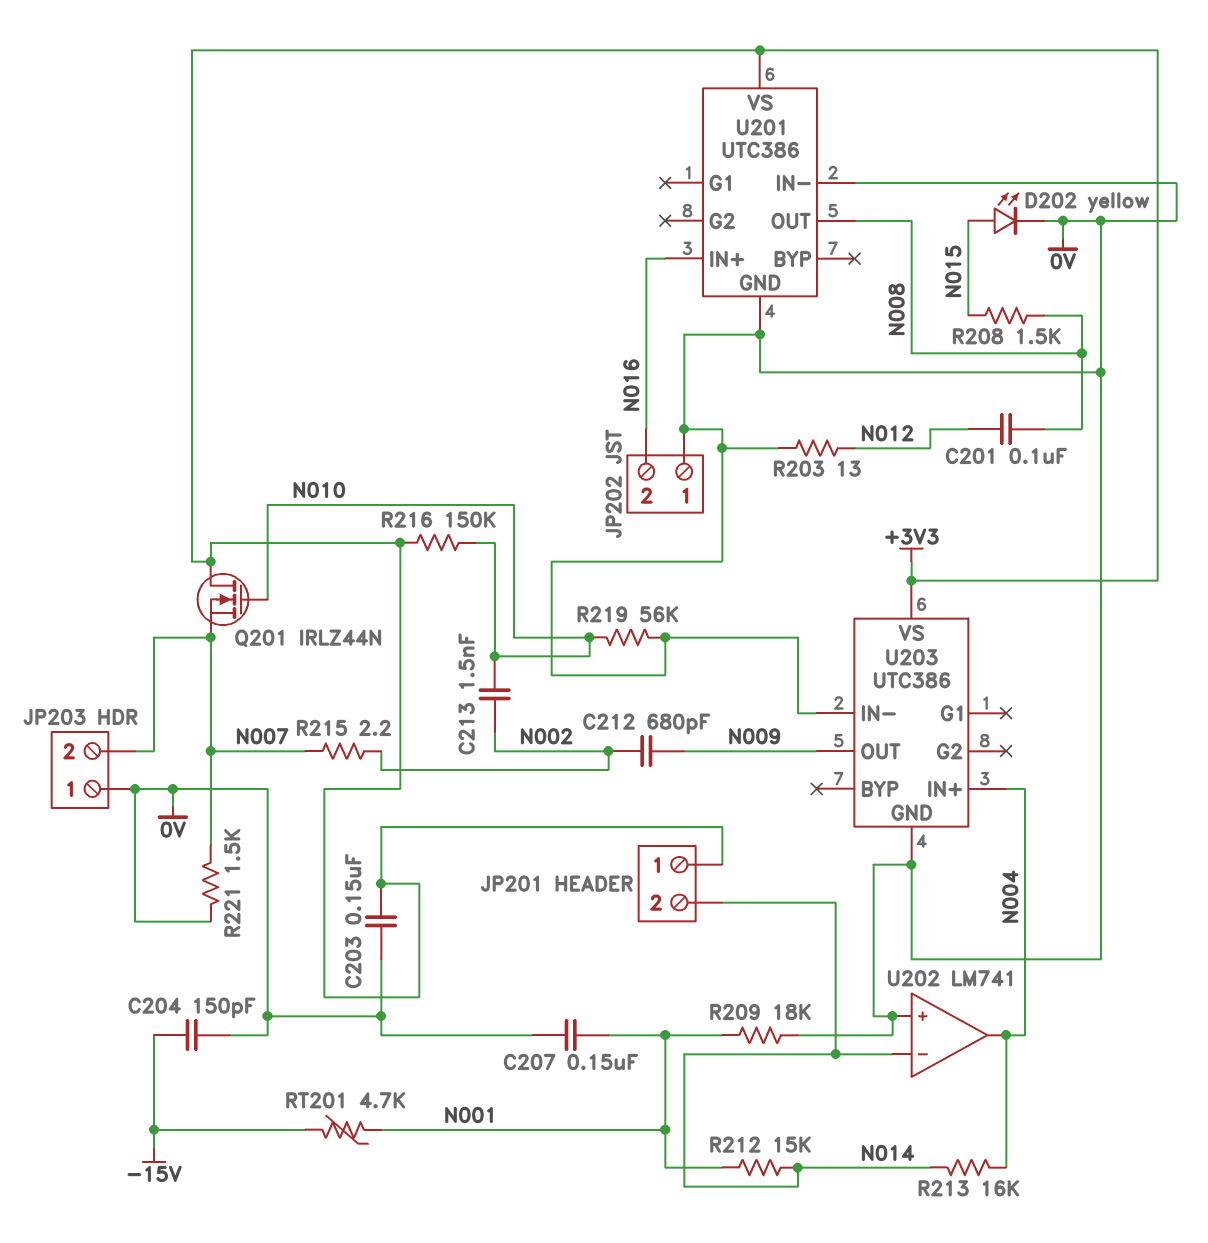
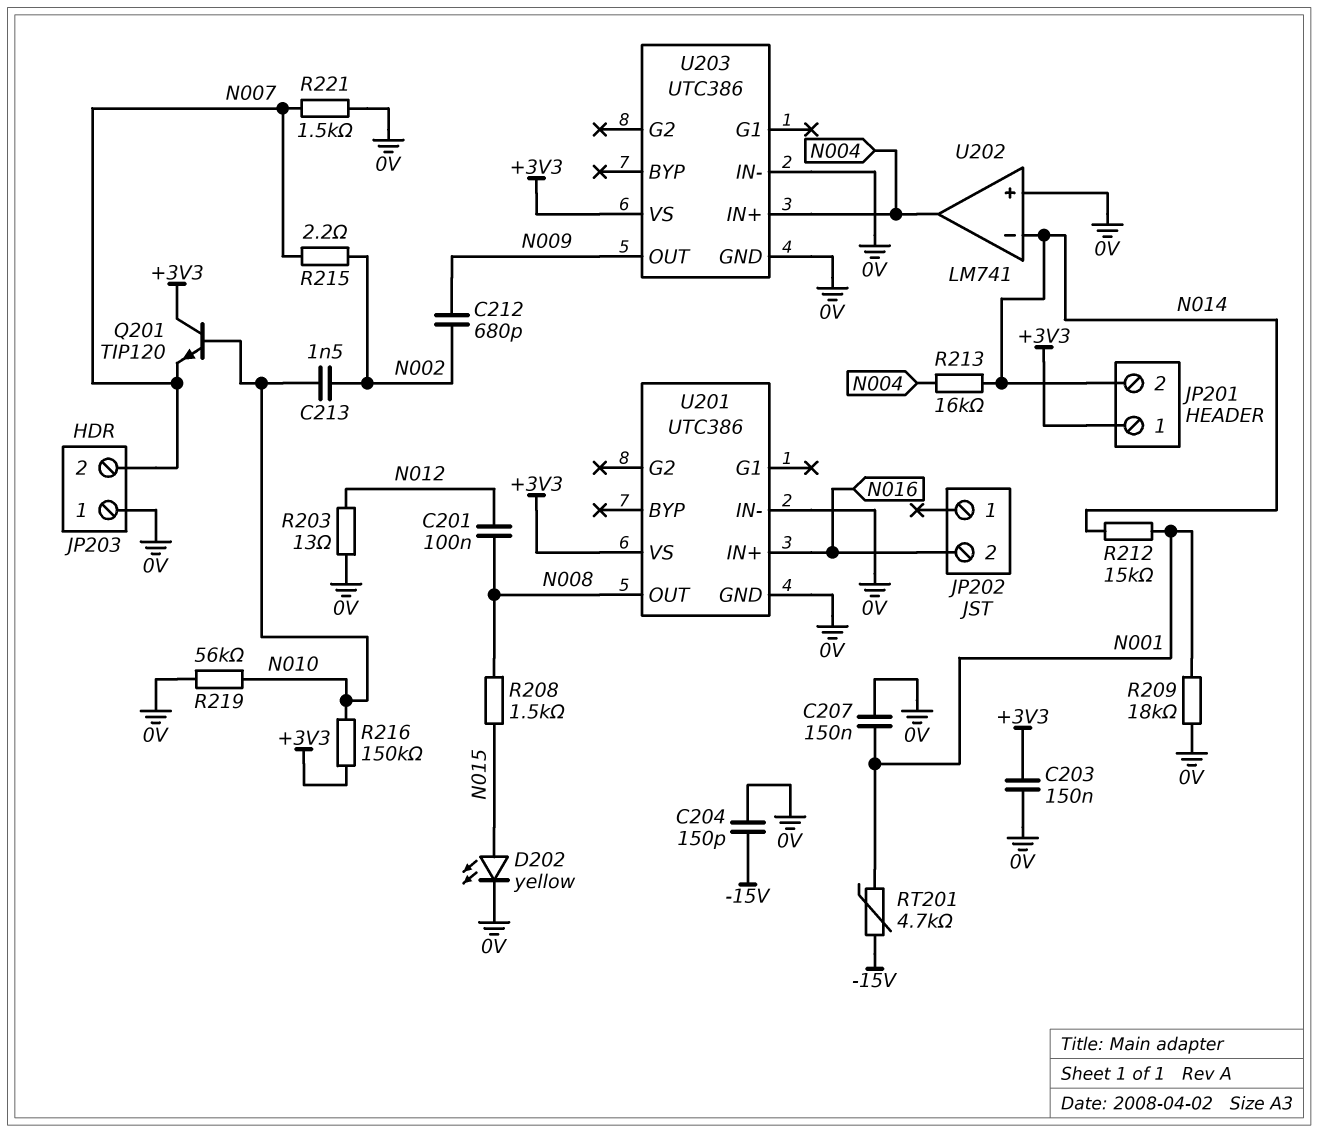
JP202 pin 1: 0V -> none
Q201: NMOS IRLZ44N (G N010, D +3V3, S N007) -> NPN TIP120 (B N010, C +3V3, E N007)

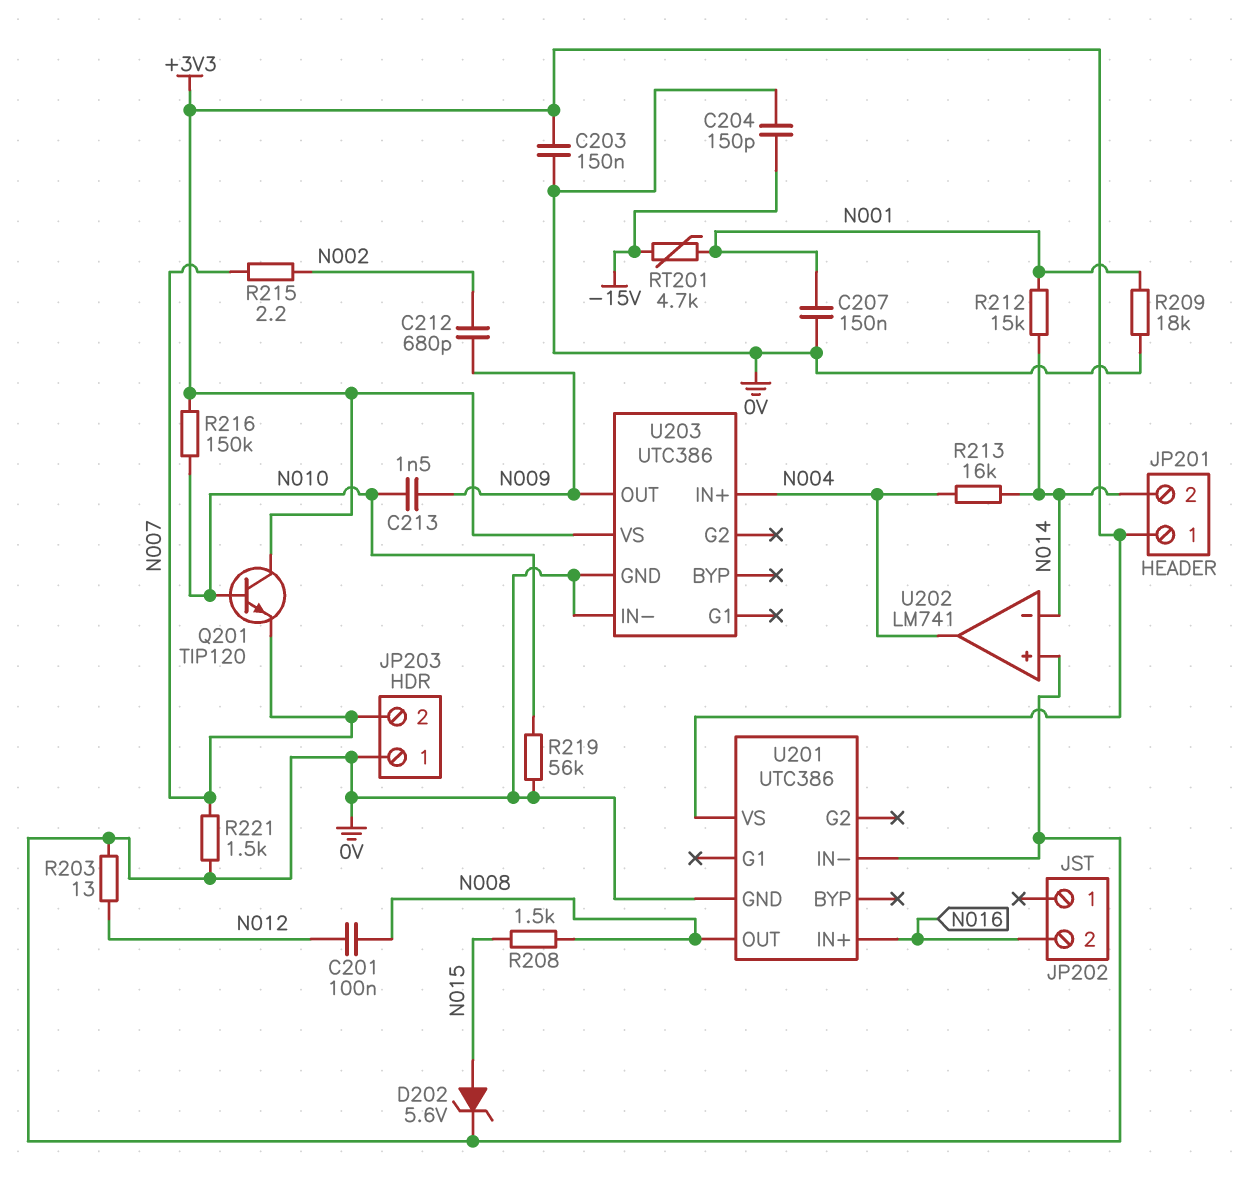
C213: 1.5nF (N002, N010) -> 1.5nF (N009, N010)
D202: LED yellow (A N015, K 0V) -> zener 5.6V (A N015, K 0V)

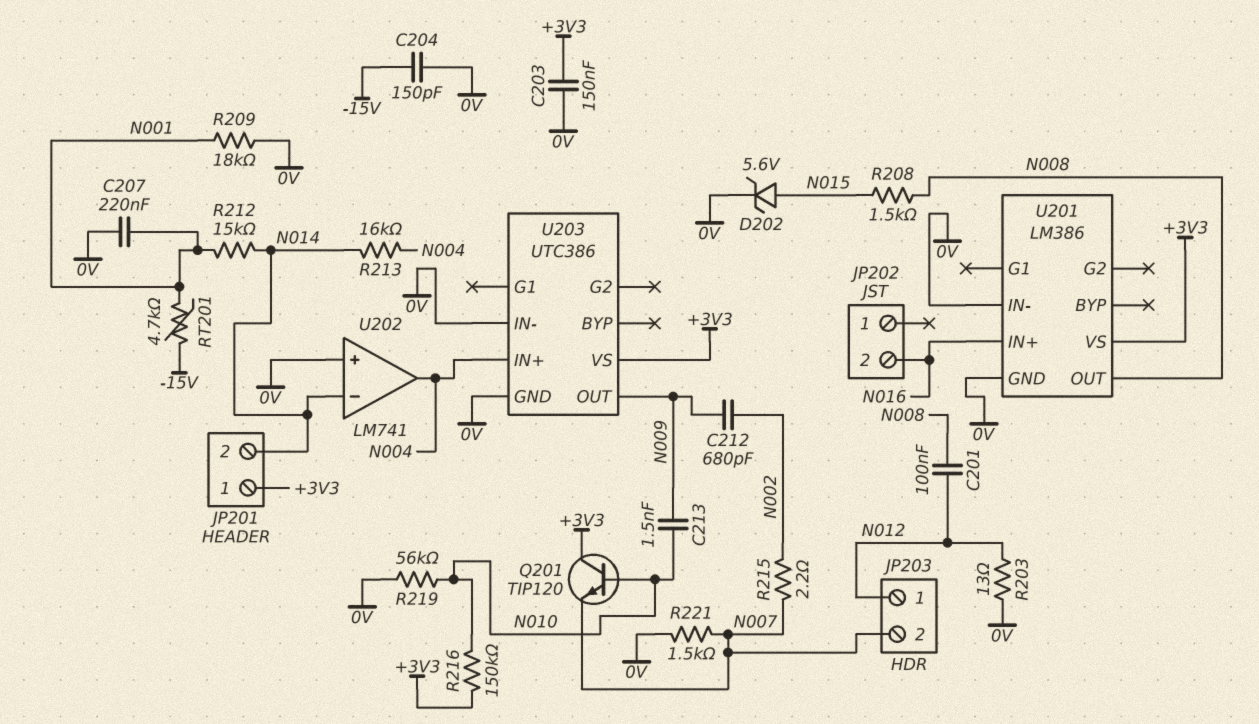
C207: 150nF (0V, N001) -> 220nF (0V, N001)
JP203 pin 1: 0V -> N012
U201: UTC386 -> LM386

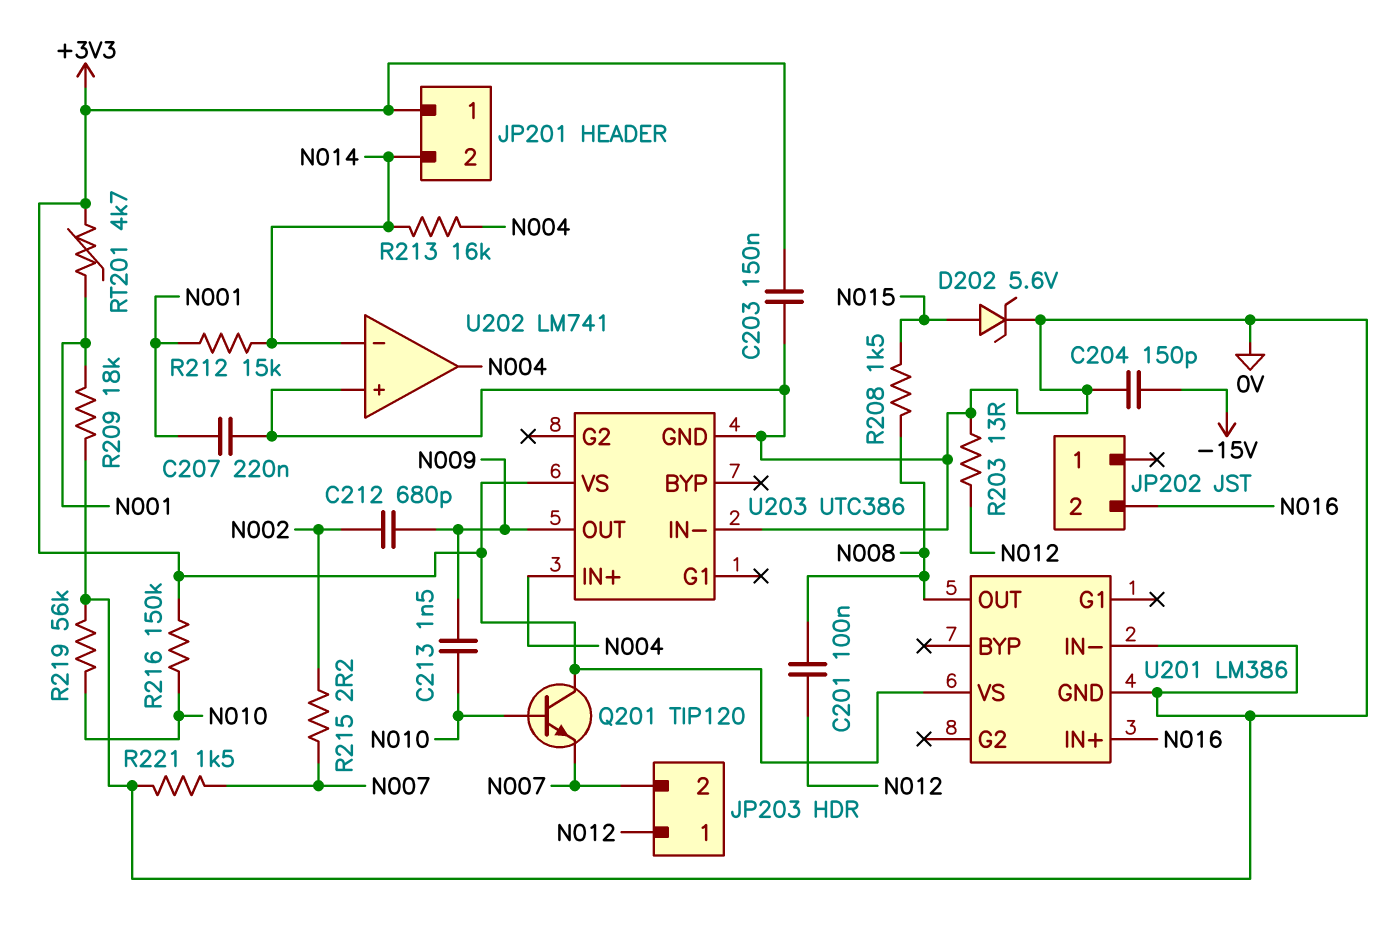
RT201: 4.7k (-15V, N001) -> 4.7k (+3V3, N001)

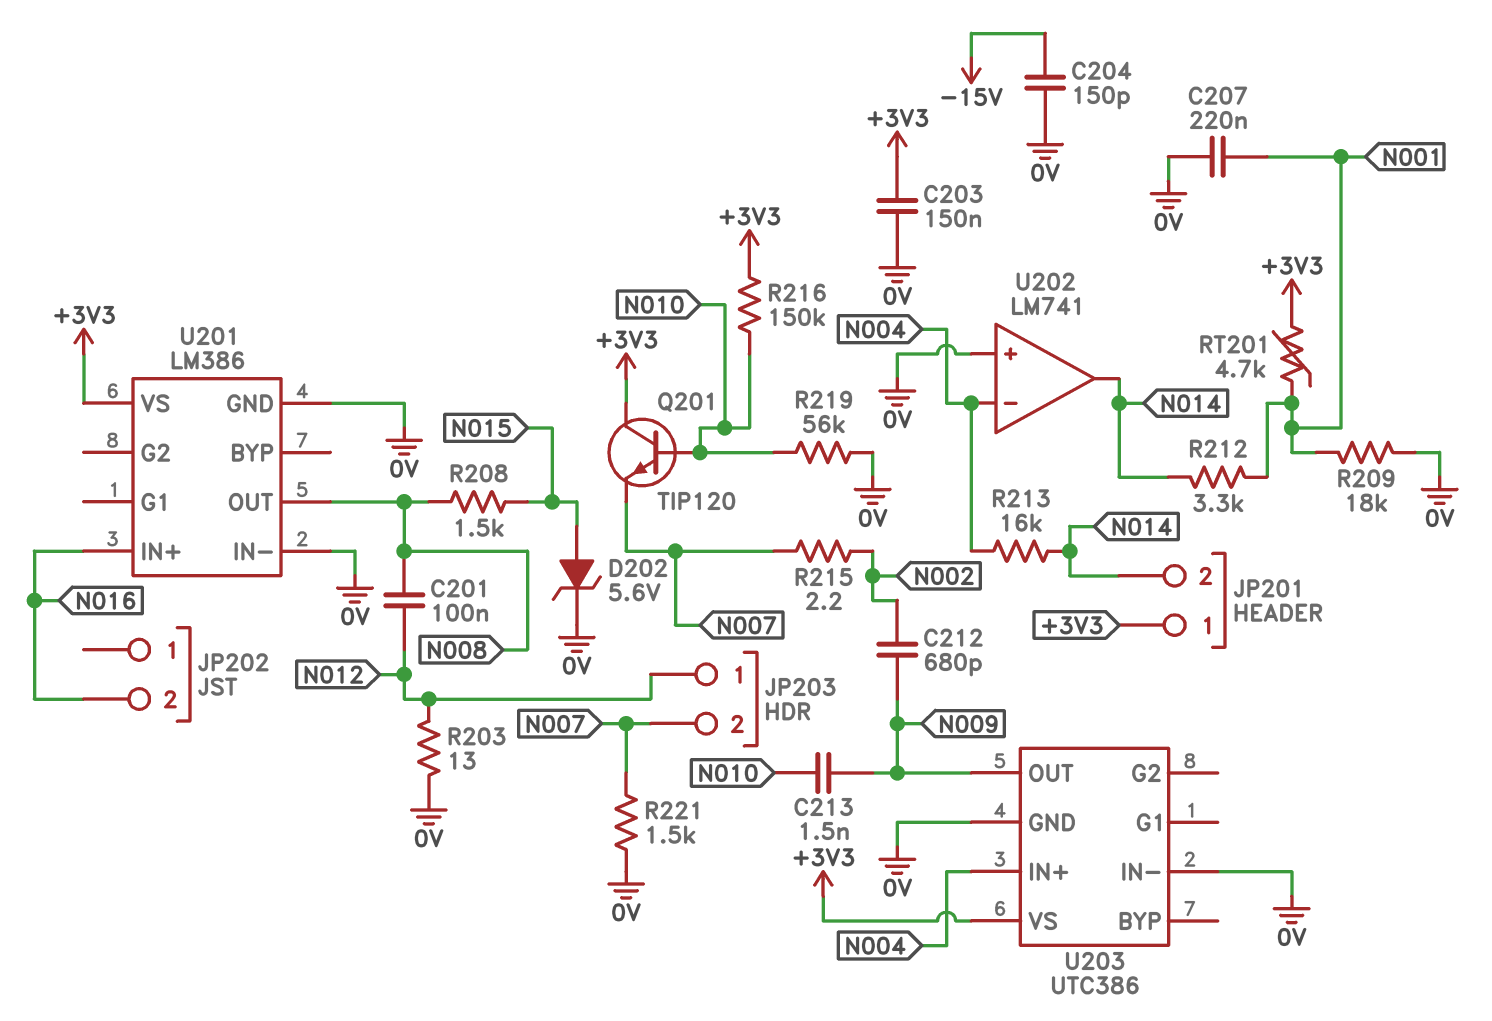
R212: 15k (N001, N014) -> 3.3k (N001, N014)
U202 pin in-: N014 -> N004
U202 pin out: N004 -> N014

